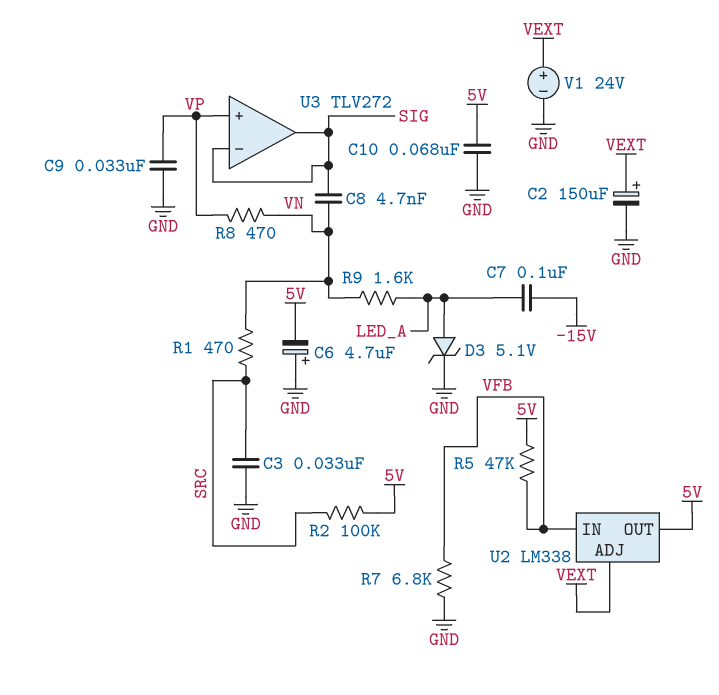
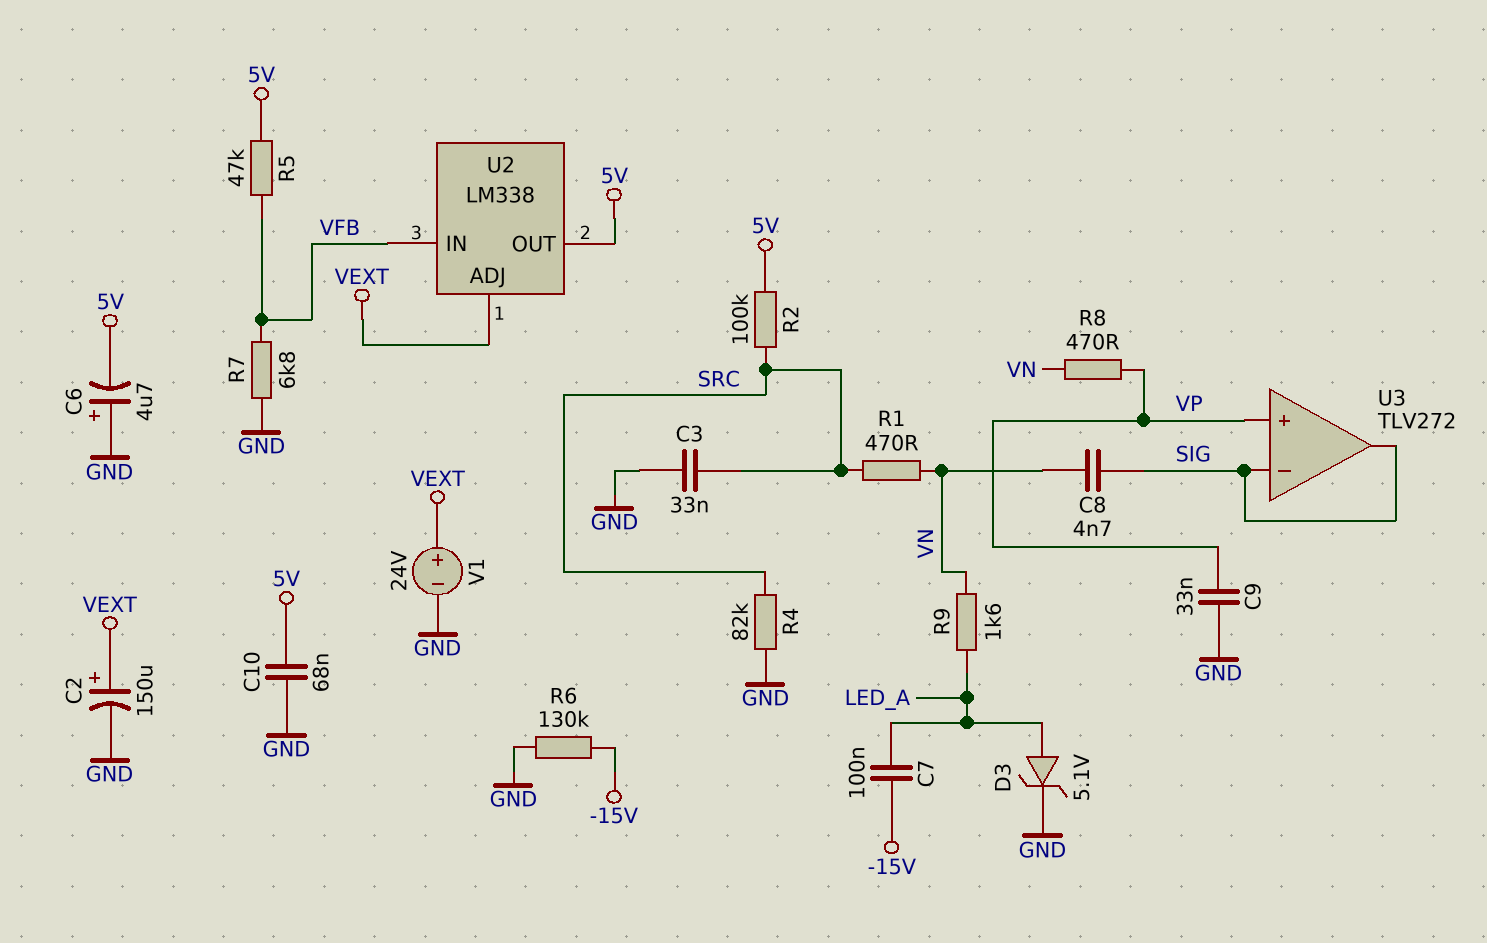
R4: none -> 82k (GND, SRC)
R6: none -> 130k (-15V, GND)

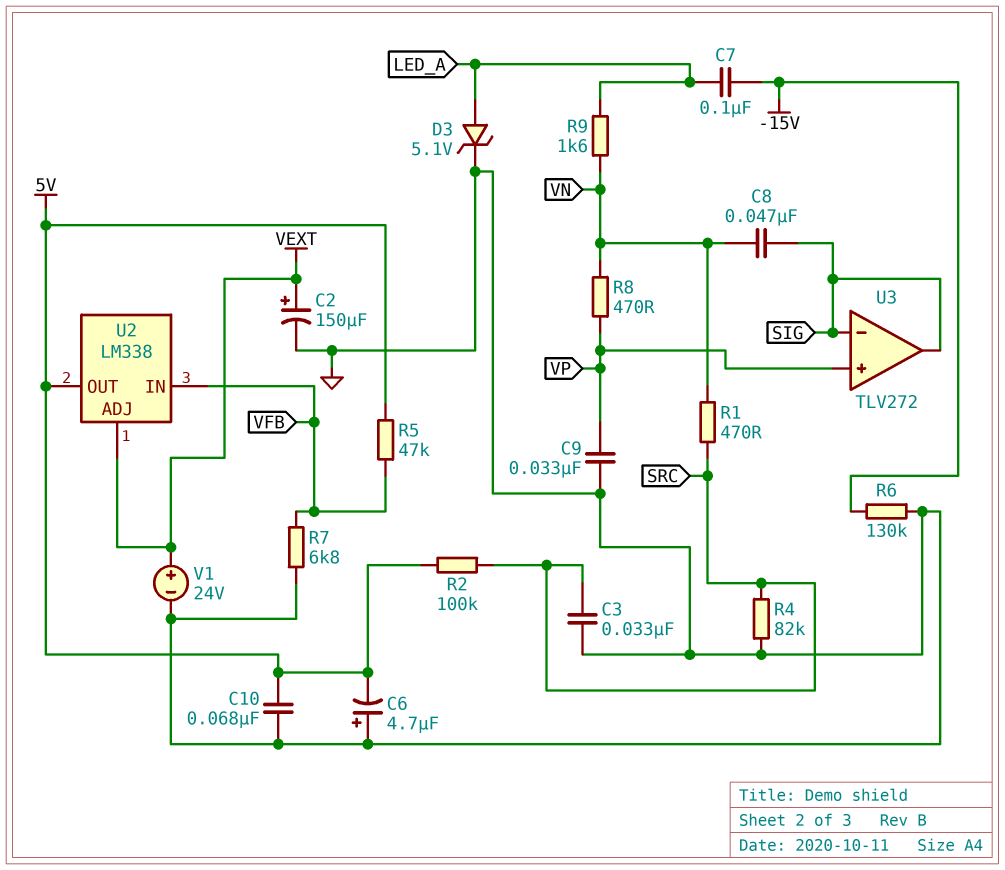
C8: 4.7nF (SIG, VN) -> 47nF (SIG, VN)

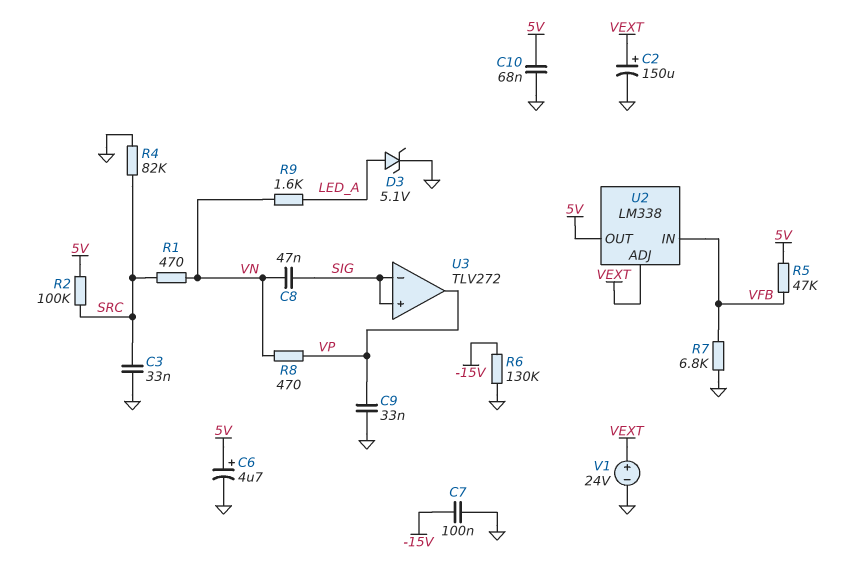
C6: 4.7uF (plus GND, minus 5V) -> 4.7uF (plus 5V, minus GND)
C7: 100nF (-15V, LED_A) -> 100nF (-15V, GND)
U3 pin in+: VP -> SIG
U3 pin out: SIG -> VP

